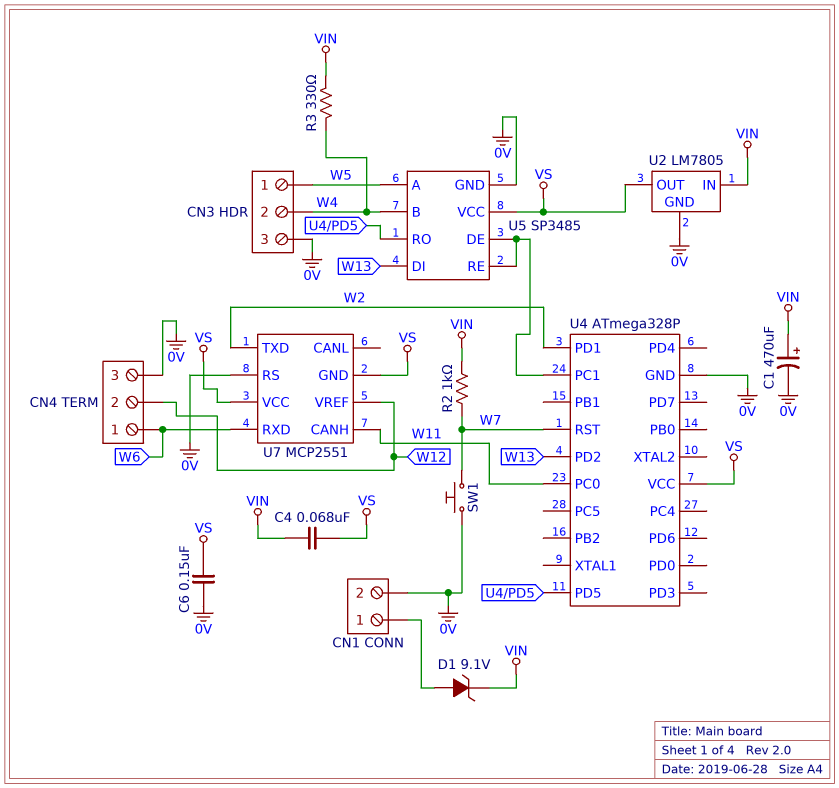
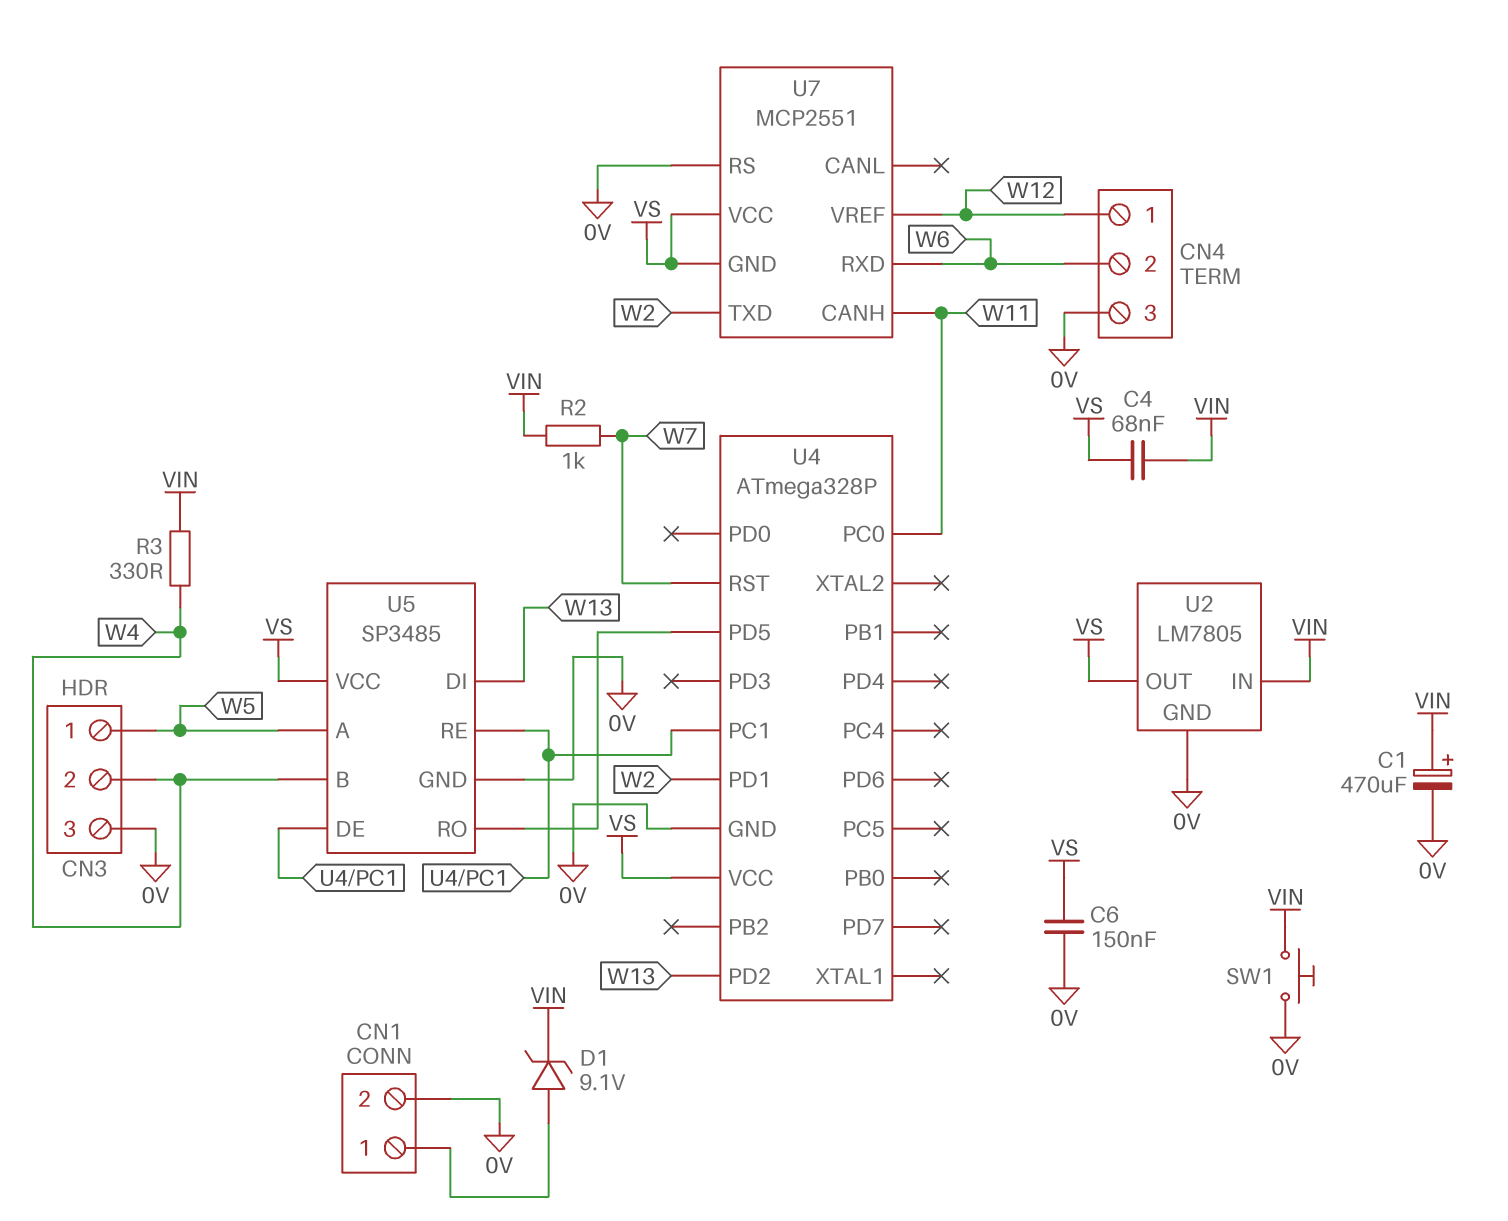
CN4 pin 1: W6 -> W12
CN4 pin 2: W12 -> W6
SW1: button (0V, W7) -> button (0V, VIN)

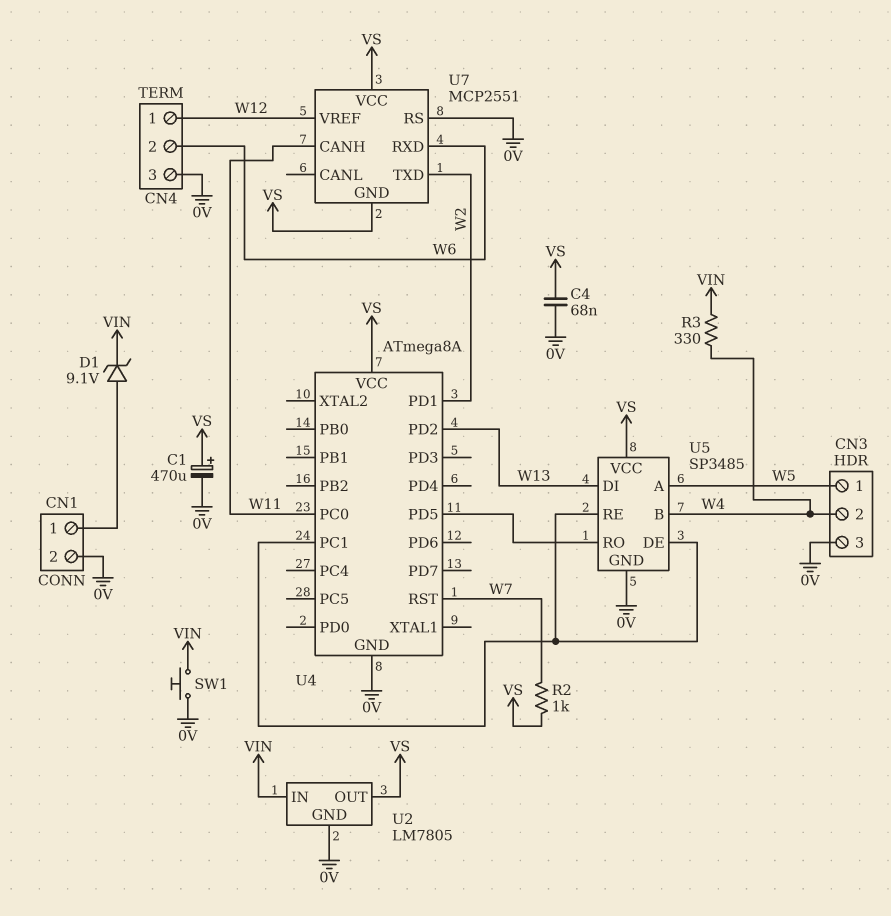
C1: 470uF (plus VIN, minus 0V) -> 470uF (plus VS, minus 0V)
C4: 68nF (VIN, VS) -> 68nF (0V, VS)
C6: 150nF (0V, VS) -> none
R2: 1k (VIN, W7) -> 1k (VS, W7)
U4: ATmega328P -> ATmega8A

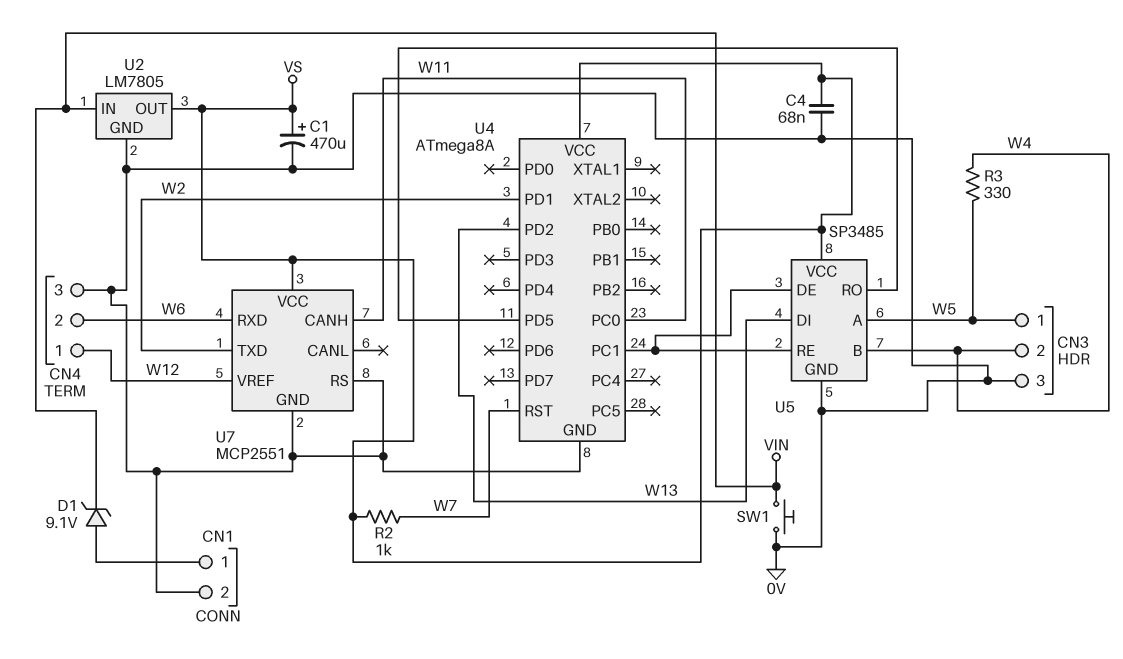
R3: 330 (VIN, W4) -> 330 (W4, W5)
U7 pin GND: VS -> 0V

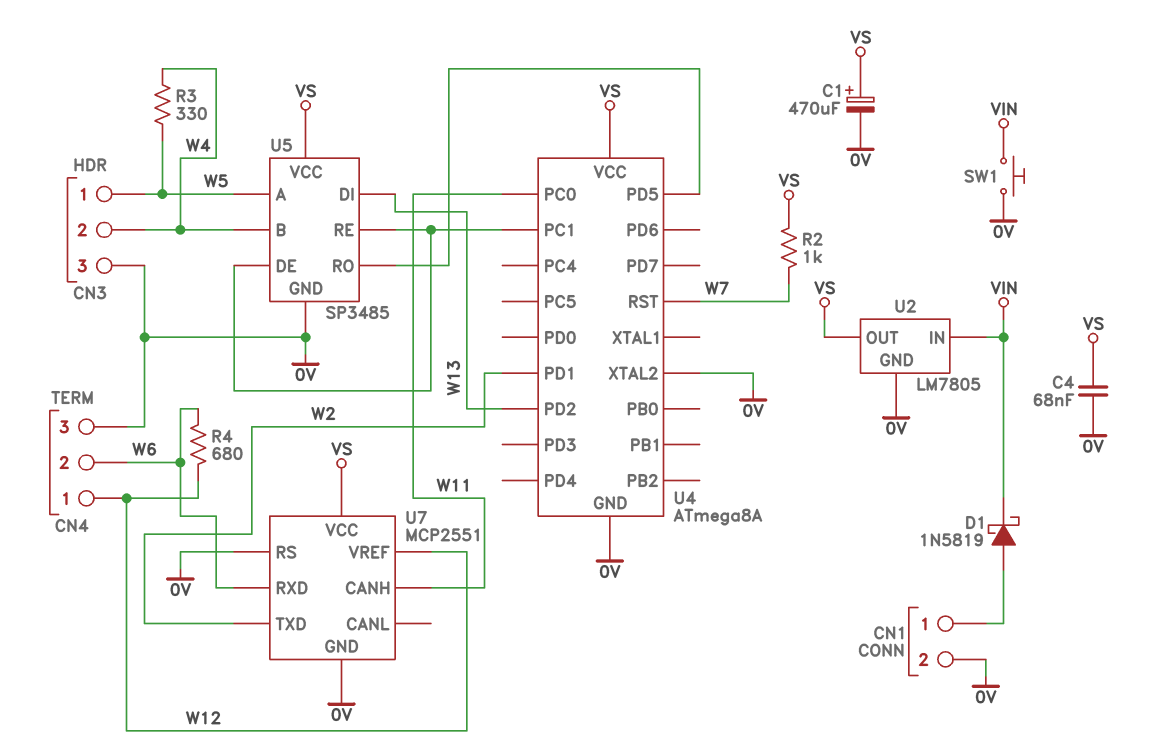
D1: zener 9.1V (A CN1/1, K VIN) -> schottky 1N5819 (A CN1/1, K VIN)
R4: none -> 680 (W6, W12)
U4 pin XTAL2: none -> 0V

